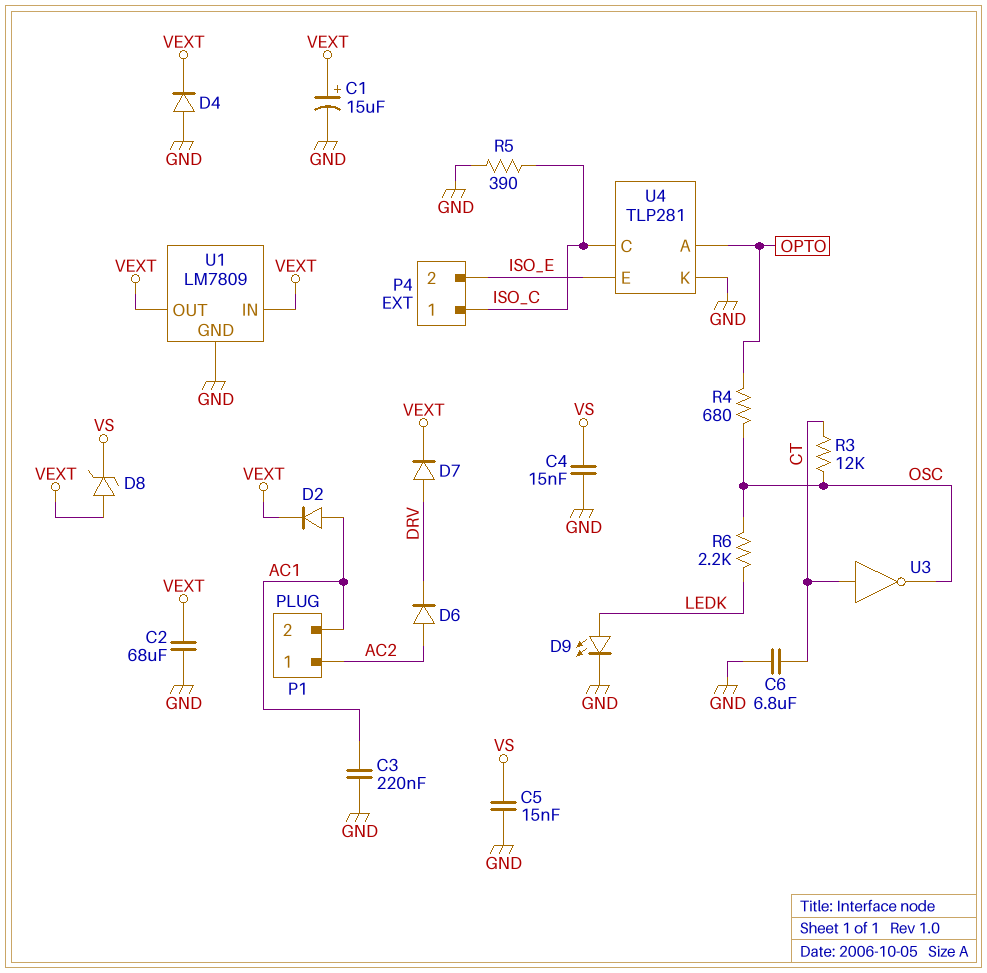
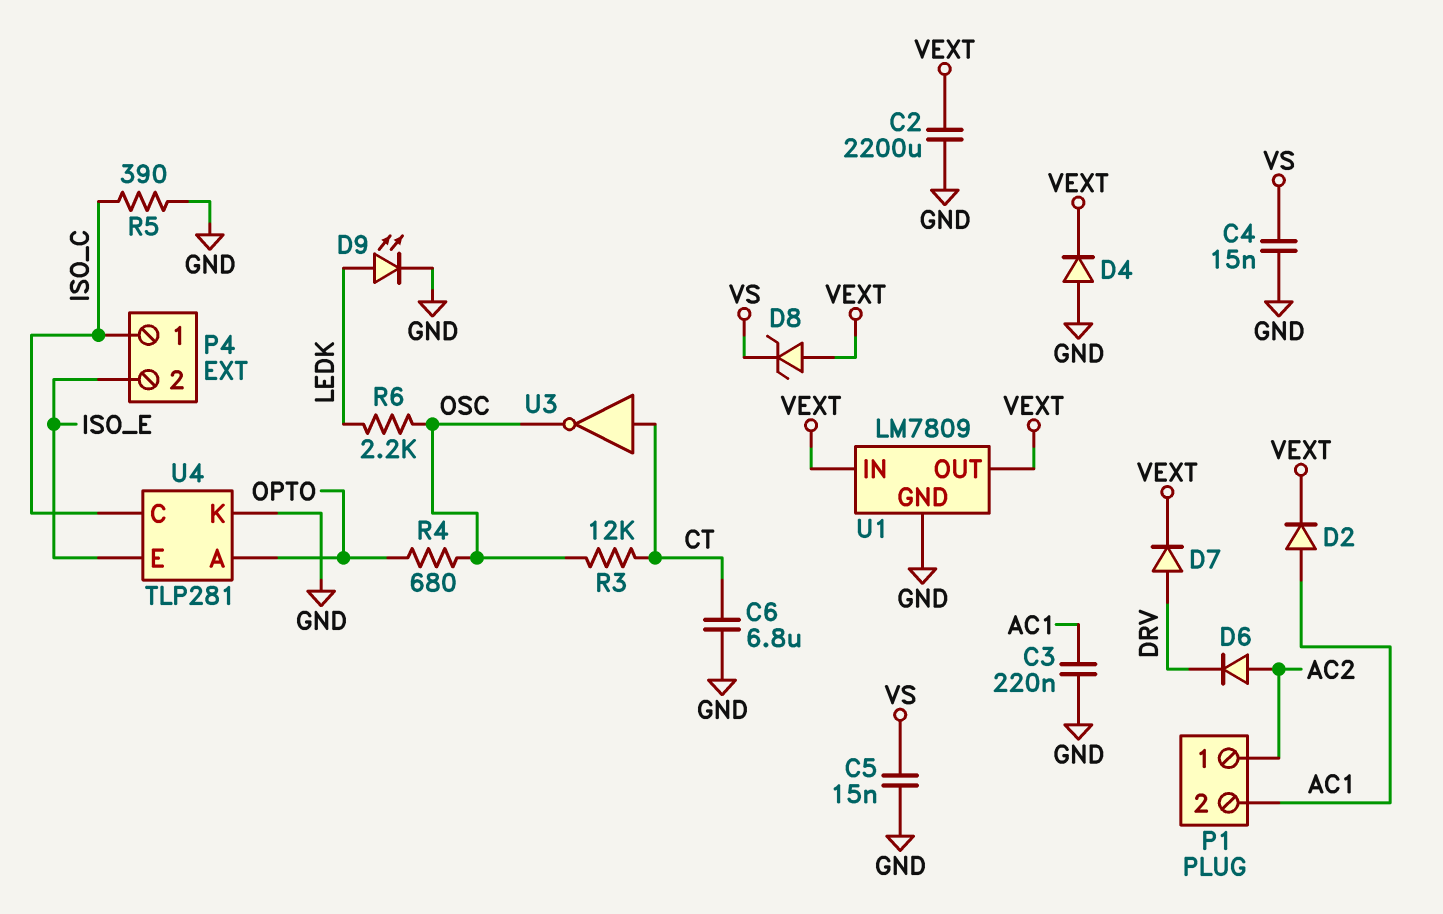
C1: 15uF (plus VEXT, minus GND) -> none
C2: 68uF (GND, VEXT) -> 2200uF (GND, VEXT)

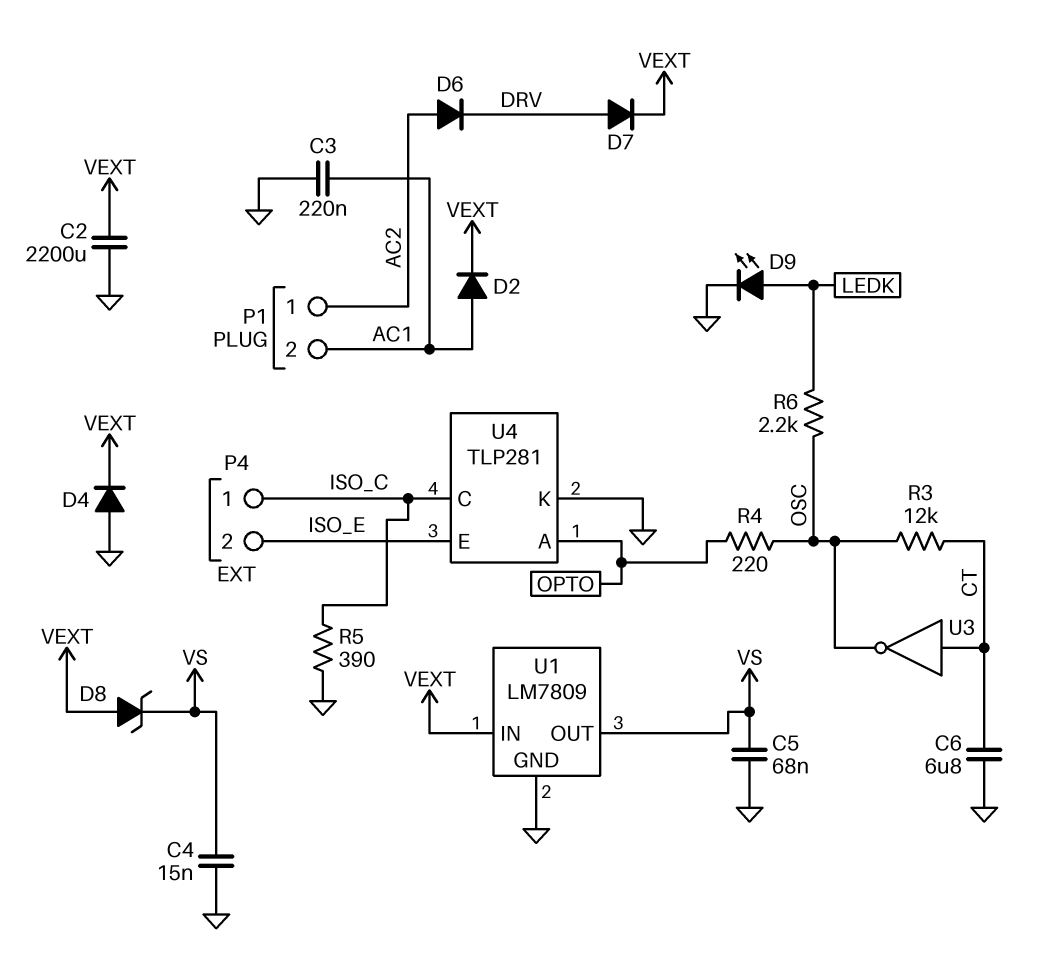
C5: 15nF (GND, VS) -> 68nF (GND, VS)
R4: 680 (OPTO, OSC) -> 220 (OPTO, OSC)
U1 pin OUT: VEXT -> VS

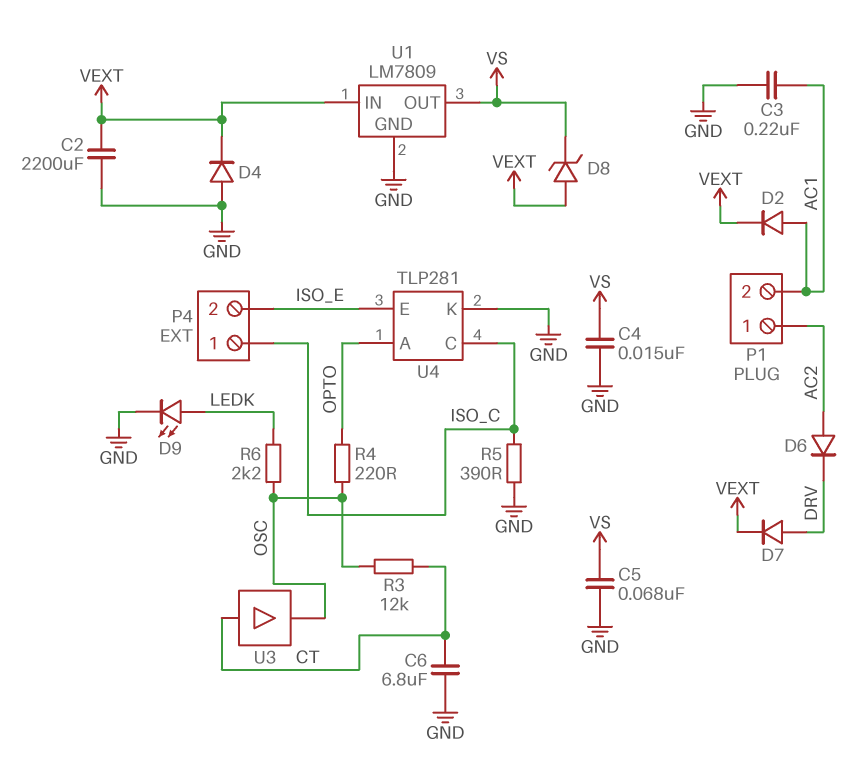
U3: NOT (in CT, out OSC) -> buffer (in CT, out OSC)

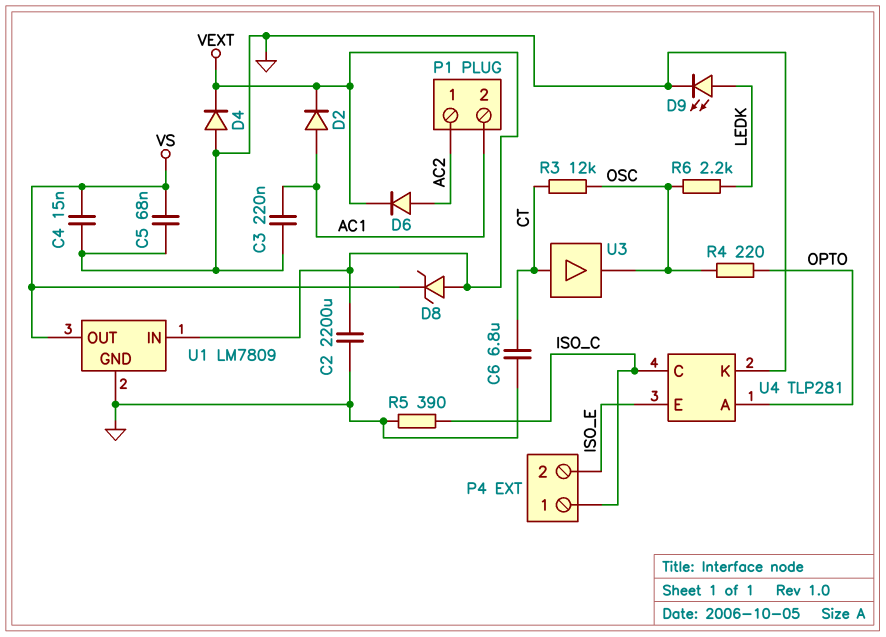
D6: diode (A AC2, K DRV) -> diode (A AC2, K VEXT)
D7: diode (A DRV, K VEXT) -> none

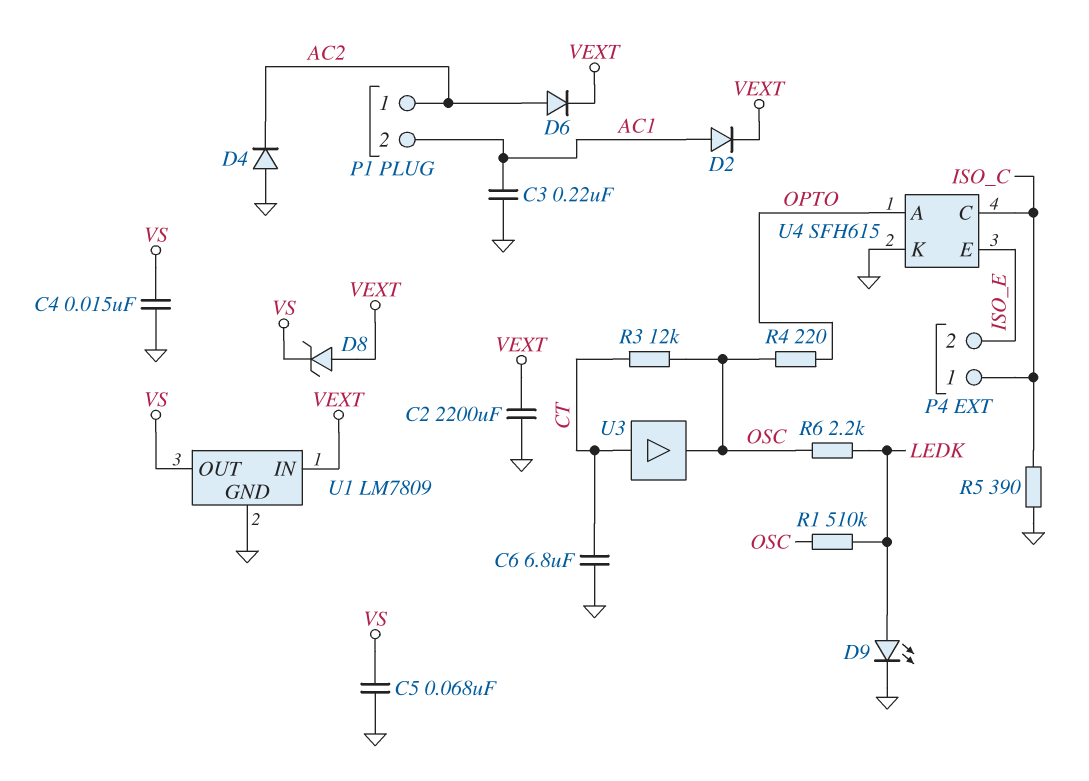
D4: diode (A GND, K VEXT) -> diode (A GND, K AC2)
R1: none -> 510k (LEDK, OSC)
U4: TLP281 -> SFH615

